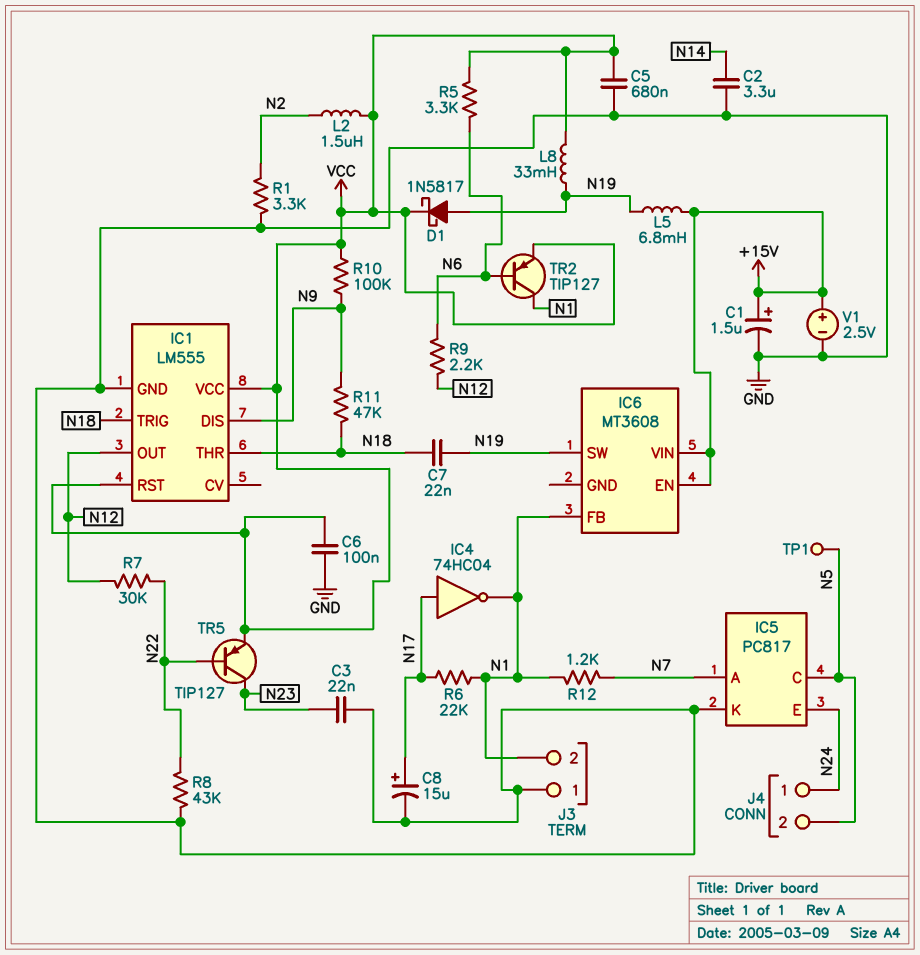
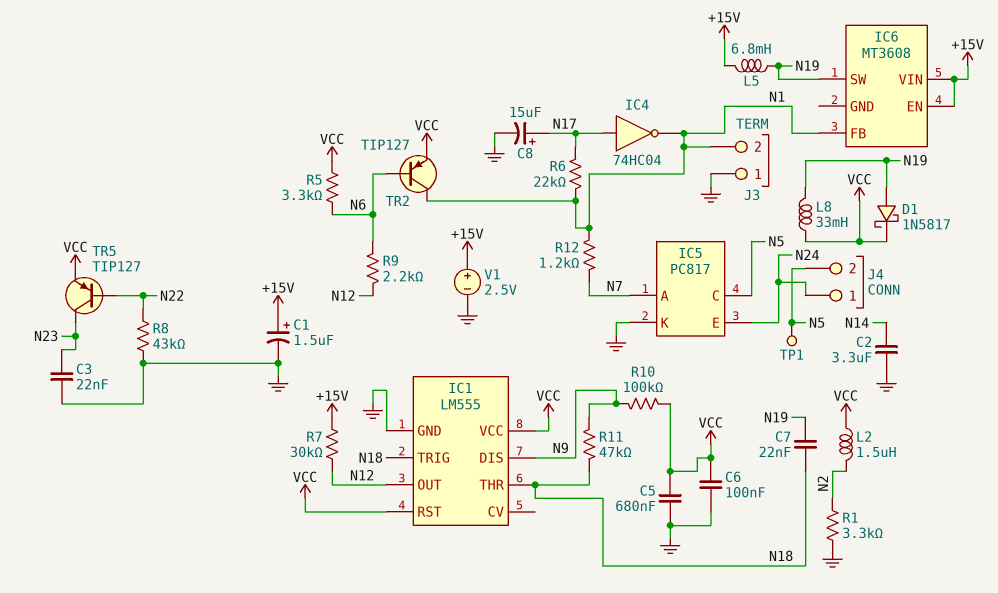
R7: 30k (N12, N22) -> 30k (+15V, N12)

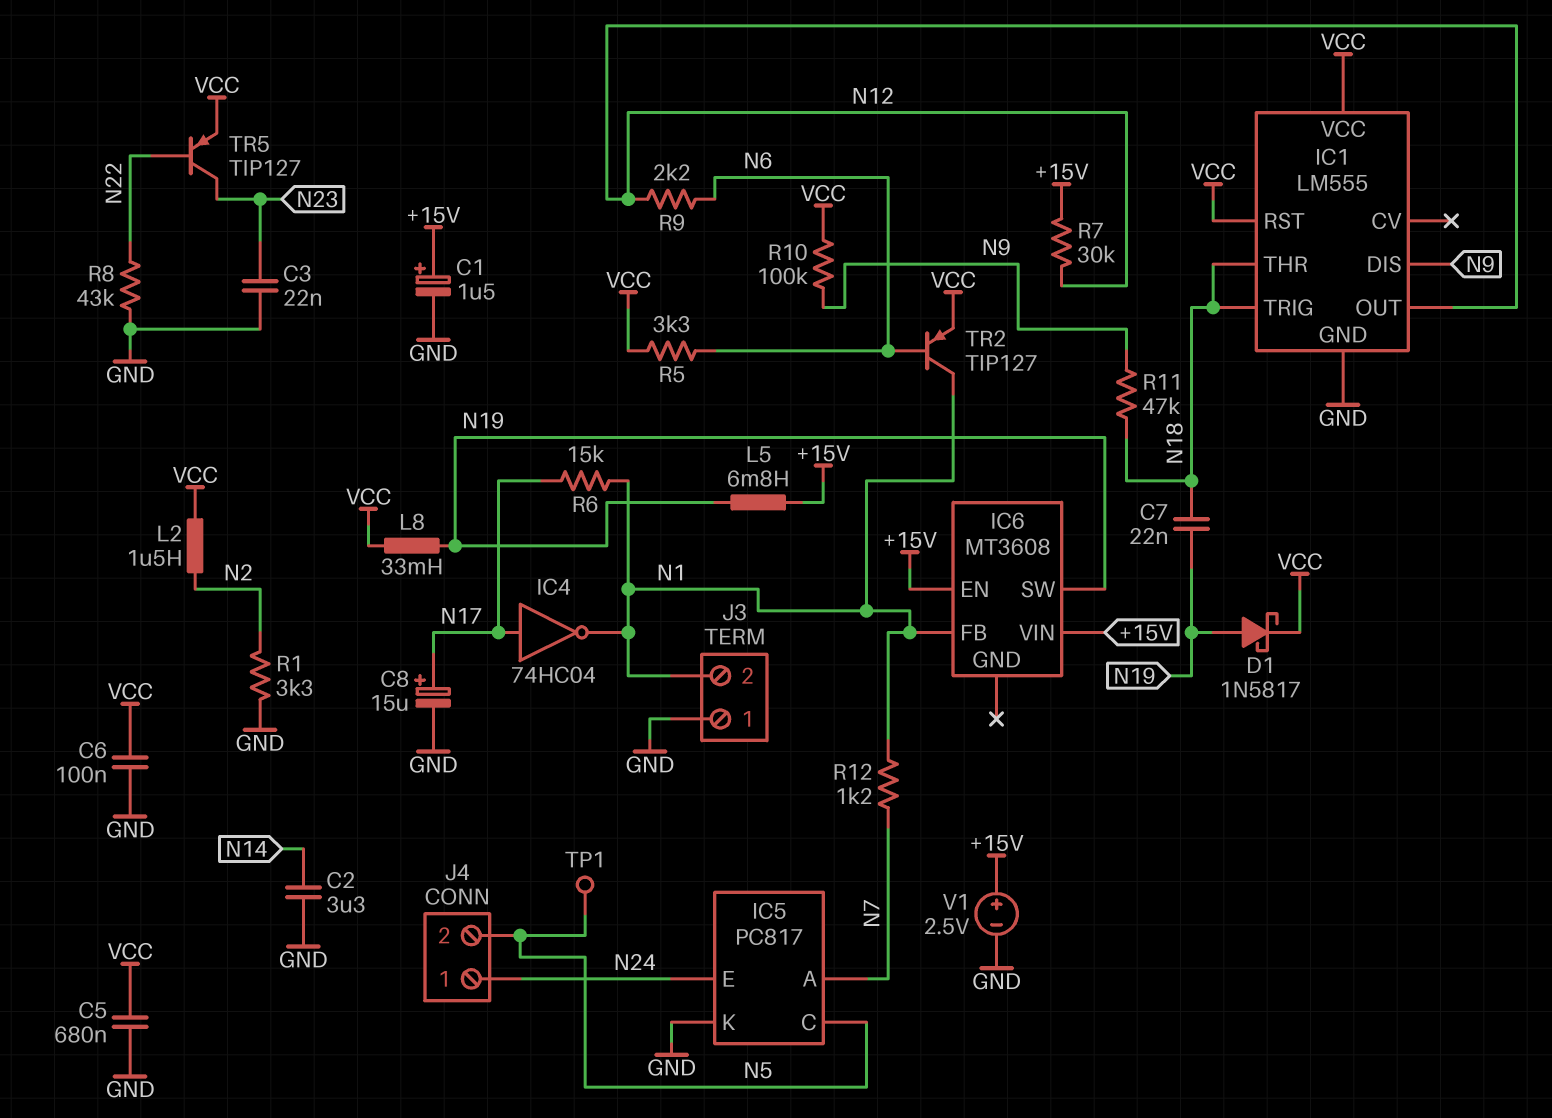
R6: 22k (N1, N17) -> 15k (N1, N17)

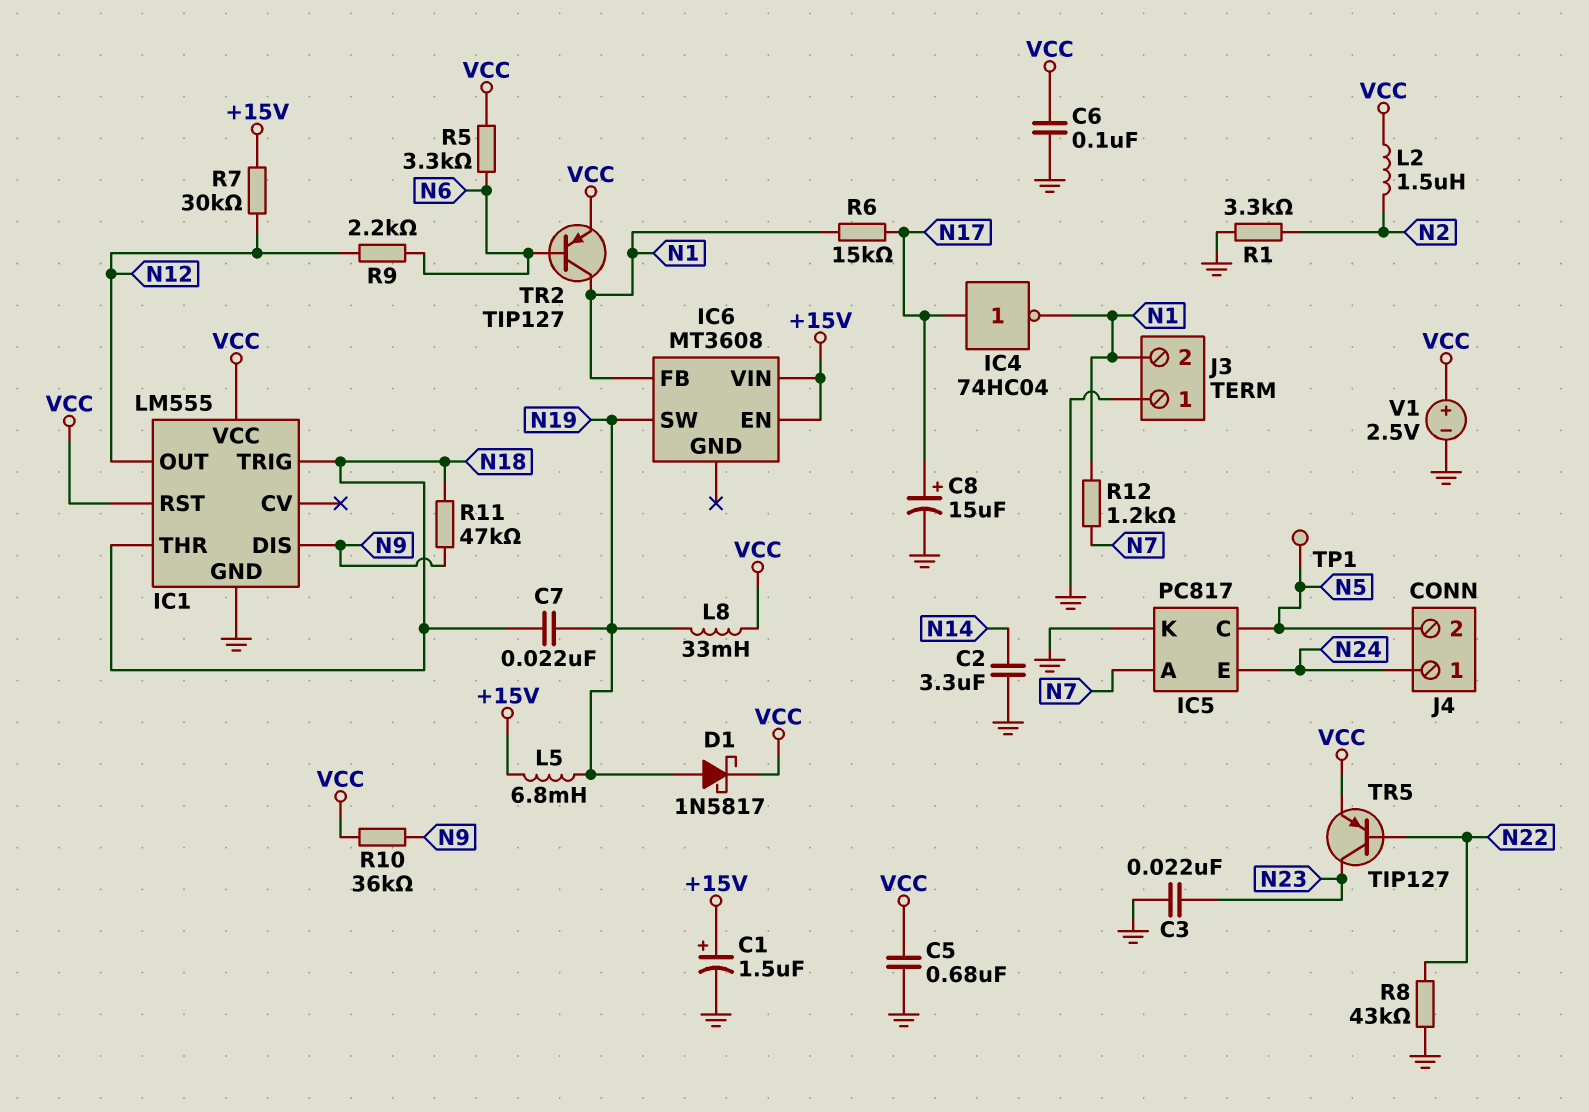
R10: 100k (N9, VCC) -> 36k (N9, VCC)
V1: 2.5V (plus +15V, minus GND) -> 2.5V (plus VCC, minus GND)

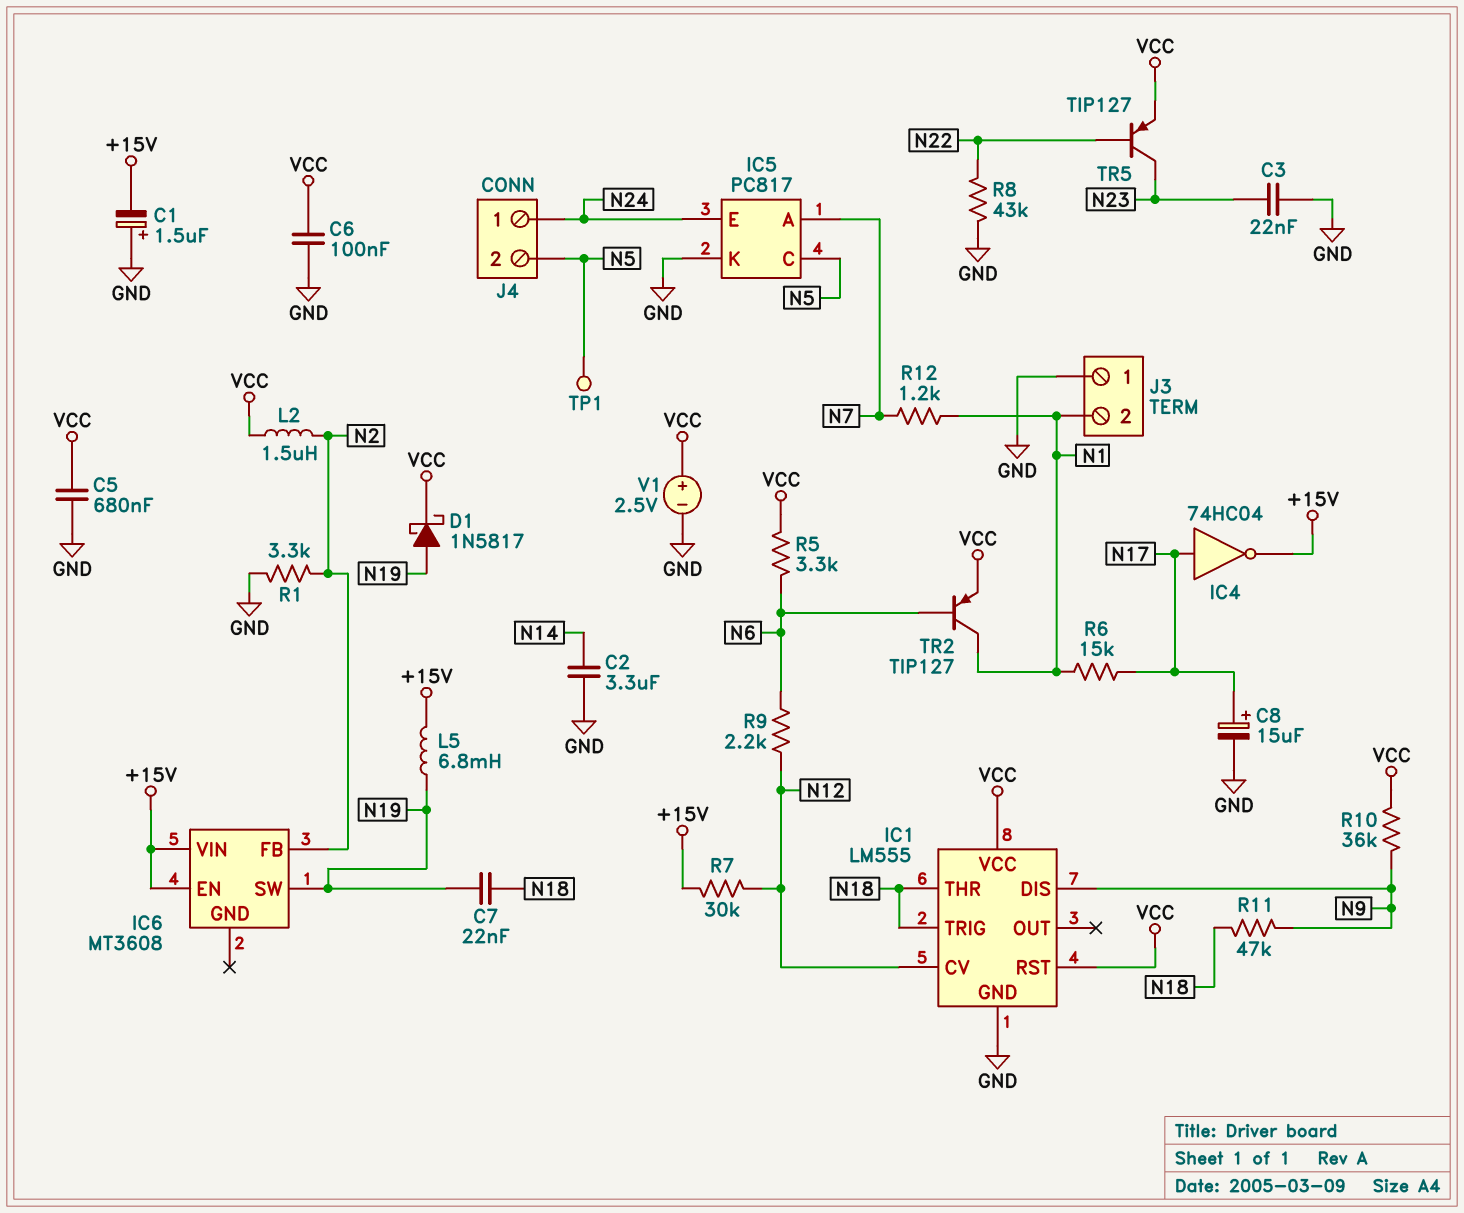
C1: 1.5uF (plus +15V, minus GND) -> 1.5uF (plus GND, minus +15V)
IC1 pin CV: none -> N12
IC1 pin OUT: N12 -> none
IC4: NOT 74HC04 (in N17, out N1) -> NOT 74HC04 (in N17, out +15V)
IC6 pin FB: N1 -> N2
L8: 33mH (N19, VCC) -> none

